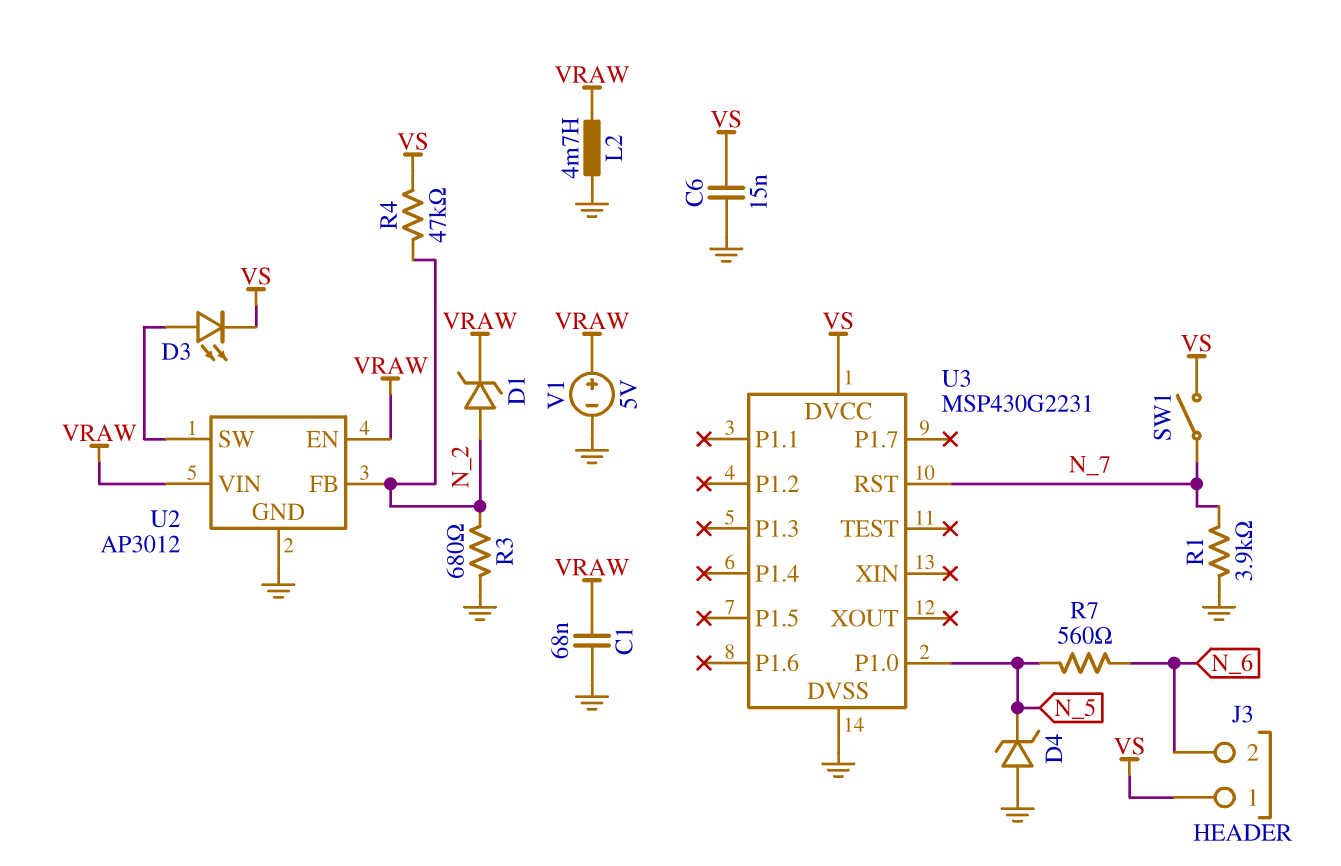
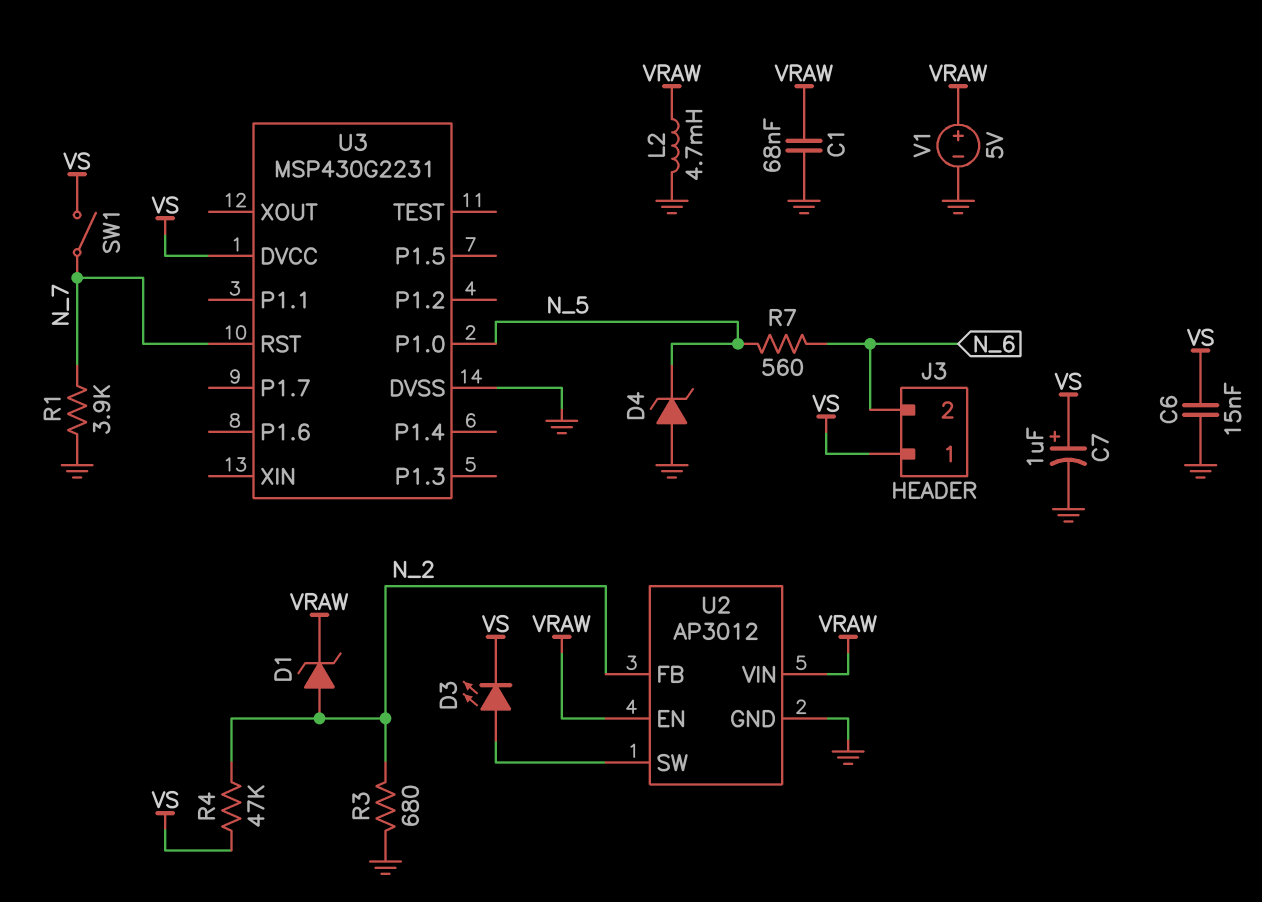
C7: none -> 1uF (plus VS, minus GND)

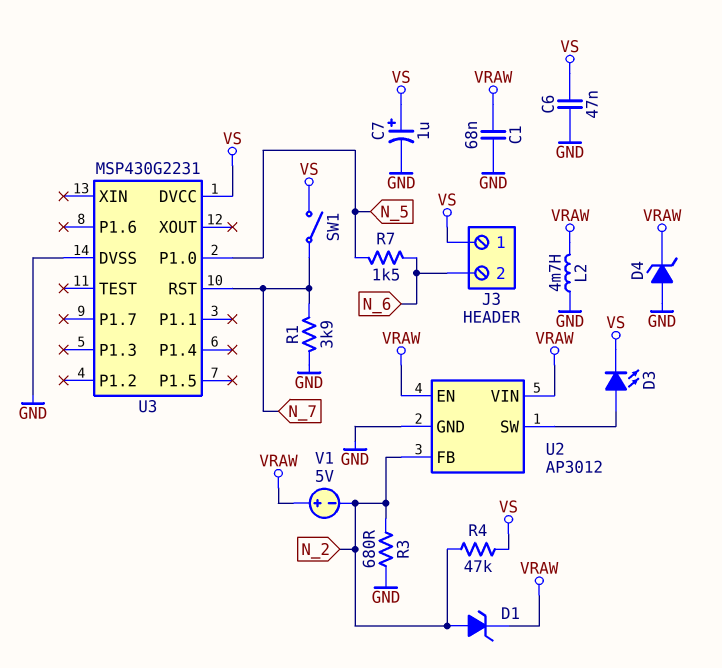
C6: 15nF (GND, VS) -> 47nF (GND, VS)
D4: zener (A GND, K N_5) -> zener (A GND, K VRAW)
R7: 560 (N_5, N_6) -> 1.5k (N_5, N_6)
V1: 5V (plus VRAW, minus GND) -> 5V (plus VRAW, minus N_2)

